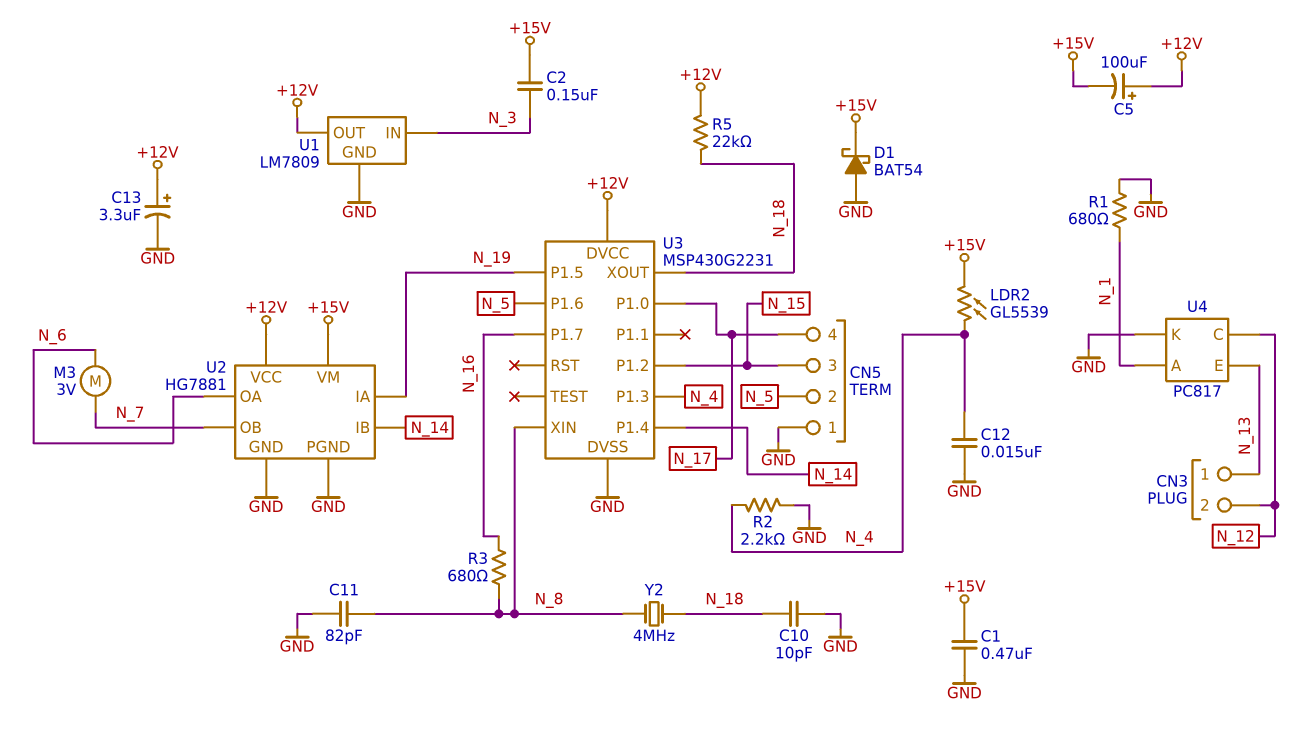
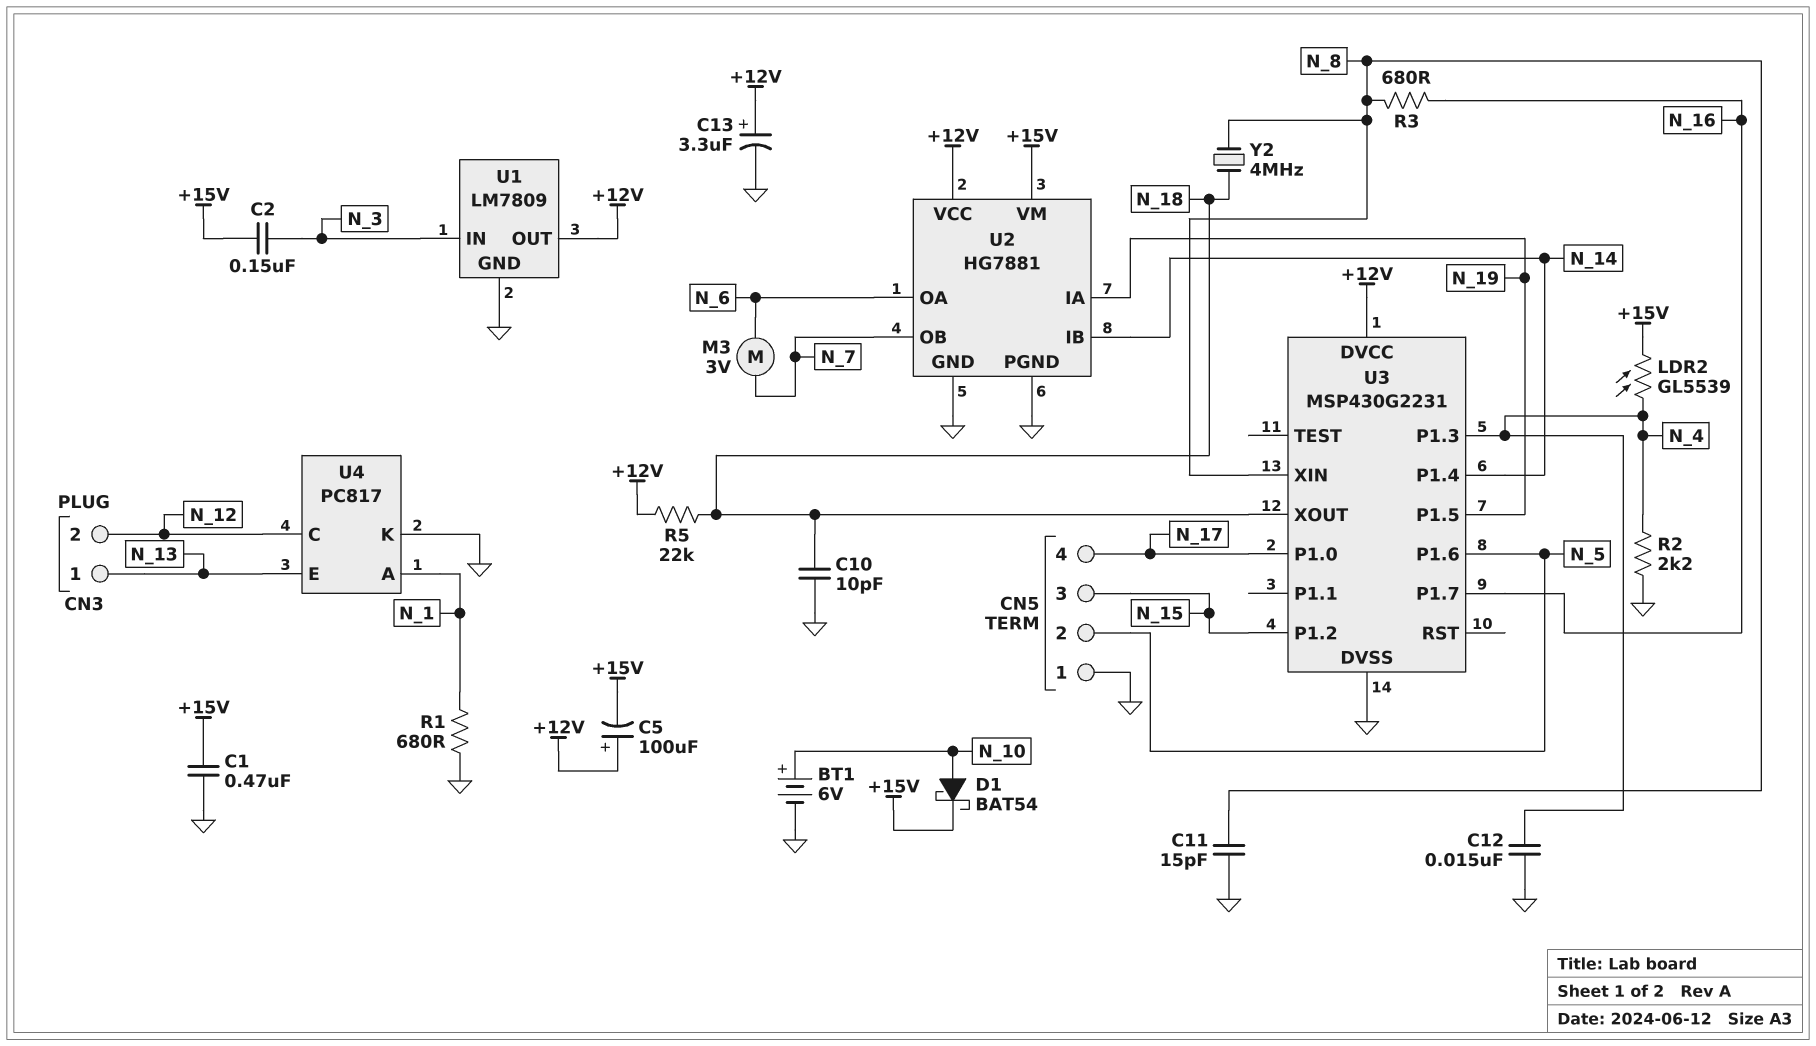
BT1: none -> 6V (plus N_10, minus GND)
C11: 82pF (GND, N_8) -> 15pF (GND, N_8)
D1: schottky BAT54 (A GND, K +15V) -> schottky BAT54 (A N_10, K +15V)

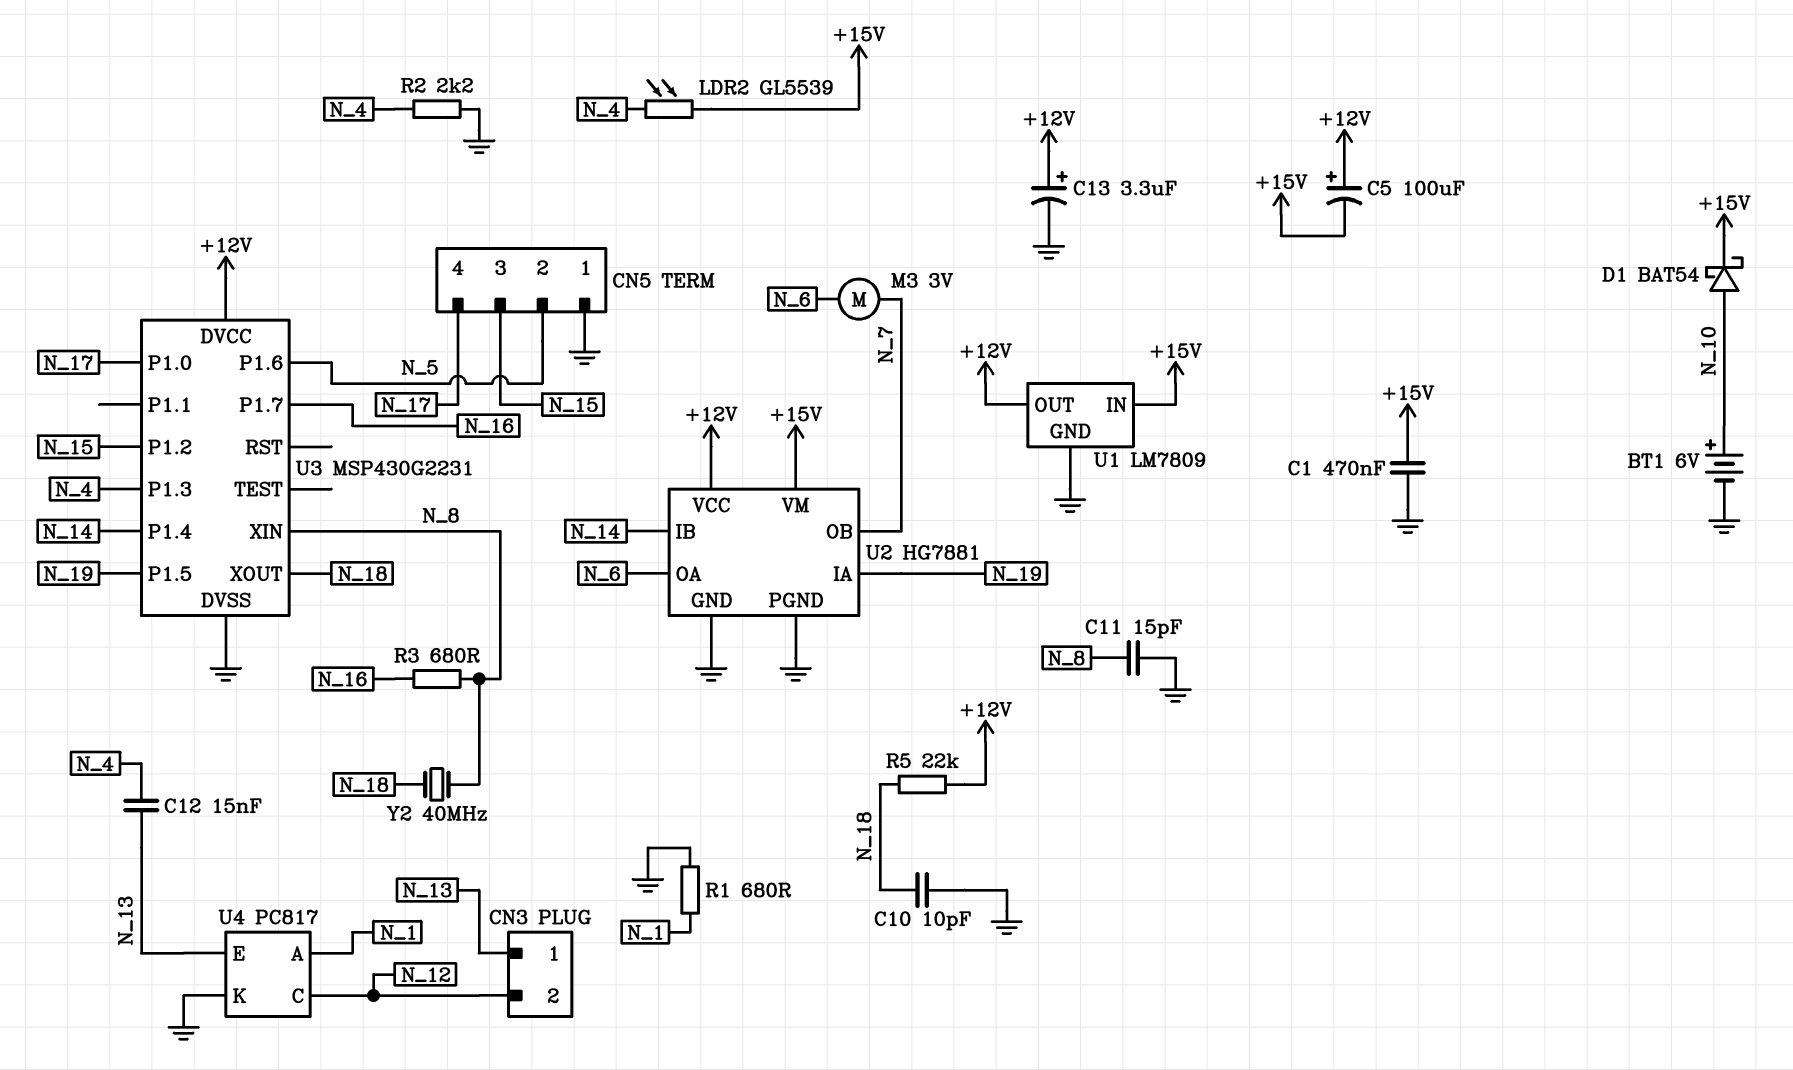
C2: 150nF (+15V, N_3) -> none
C12: 15nF (GND, N_4) -> 15nF (N_4, N_13)
U1 pin IN: N_3 -> +15V
Y2: 4MHz (N_8, N_18) -> 40MHz (N_8, N_18)

